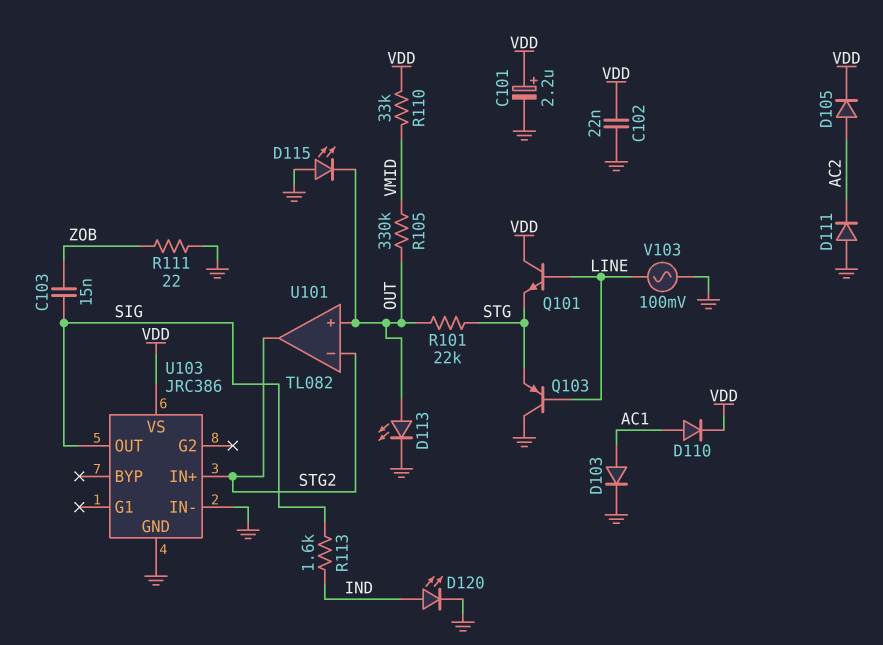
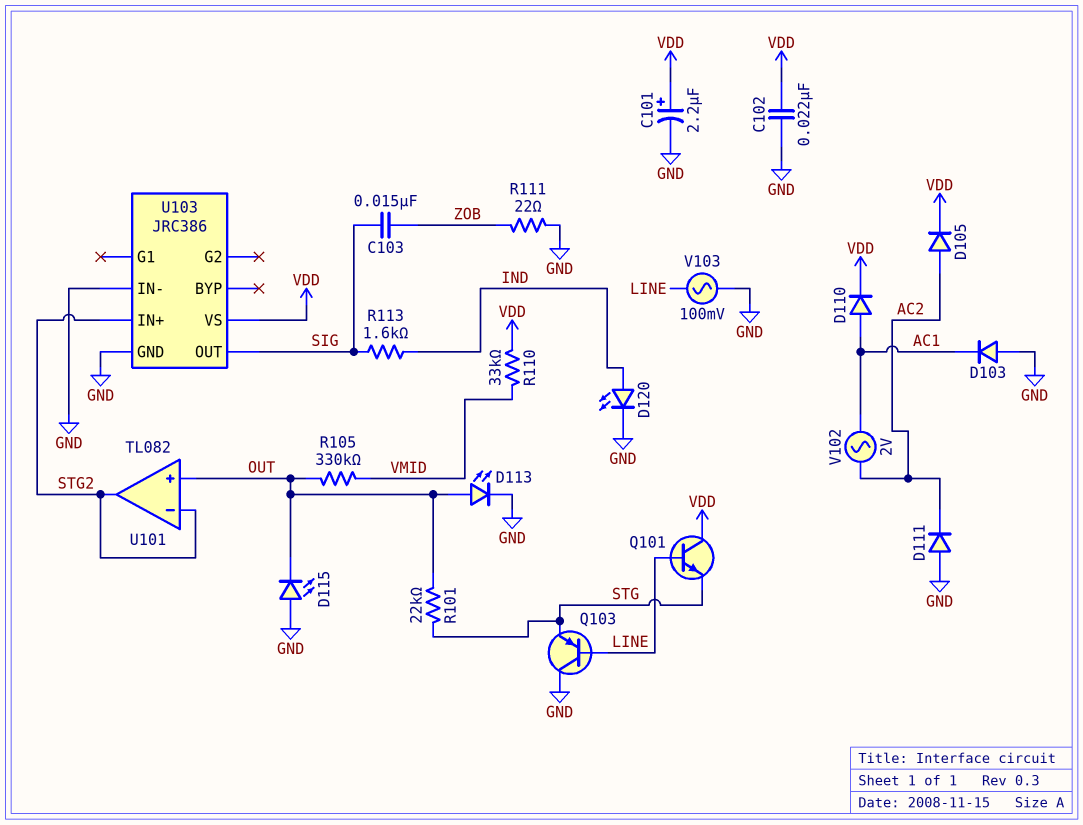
D103: diode (A AC1, K GND) -> diode (A GND, K AC1)
V102: none -> AC 2V (AC1, AC2)

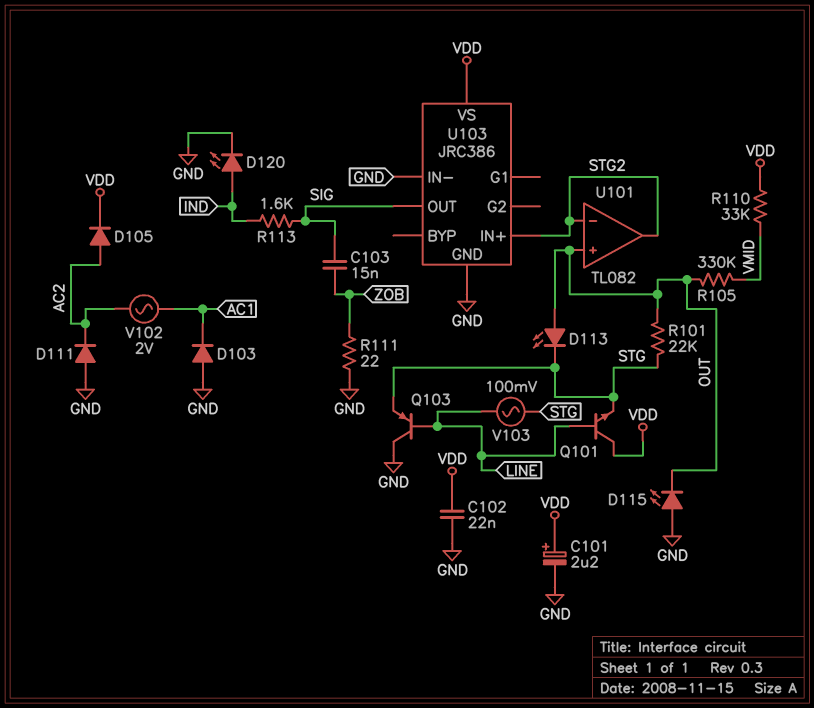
D110: diode (A AC1, K VDD) -> none
D113: LED (A OUT, K GND) -> LED (A OUT, K STG)
V103: AC 100mV (GND, LINE) -> AC 100mV (LINE, STG)

